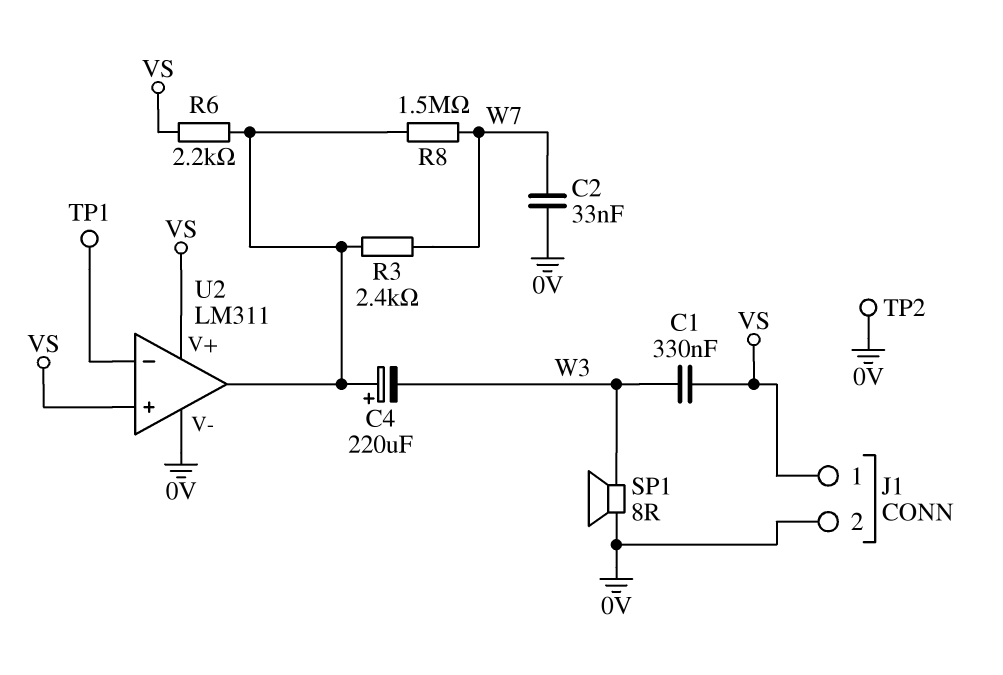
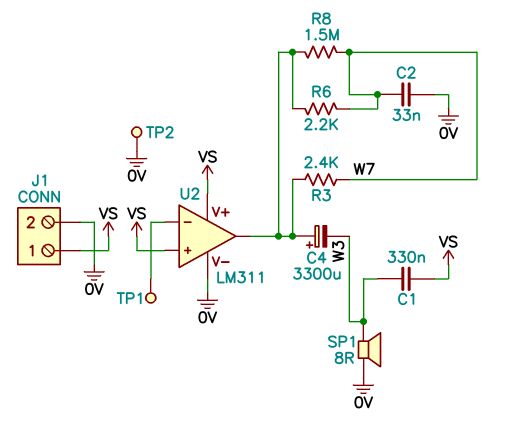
C4: 220uF (plus U2/out, minus W3) -> 3300uF (plus U2/out, minus W3)
R6: 2.2k (U2/out, VS) -> 2.2k (U2/out, W7)

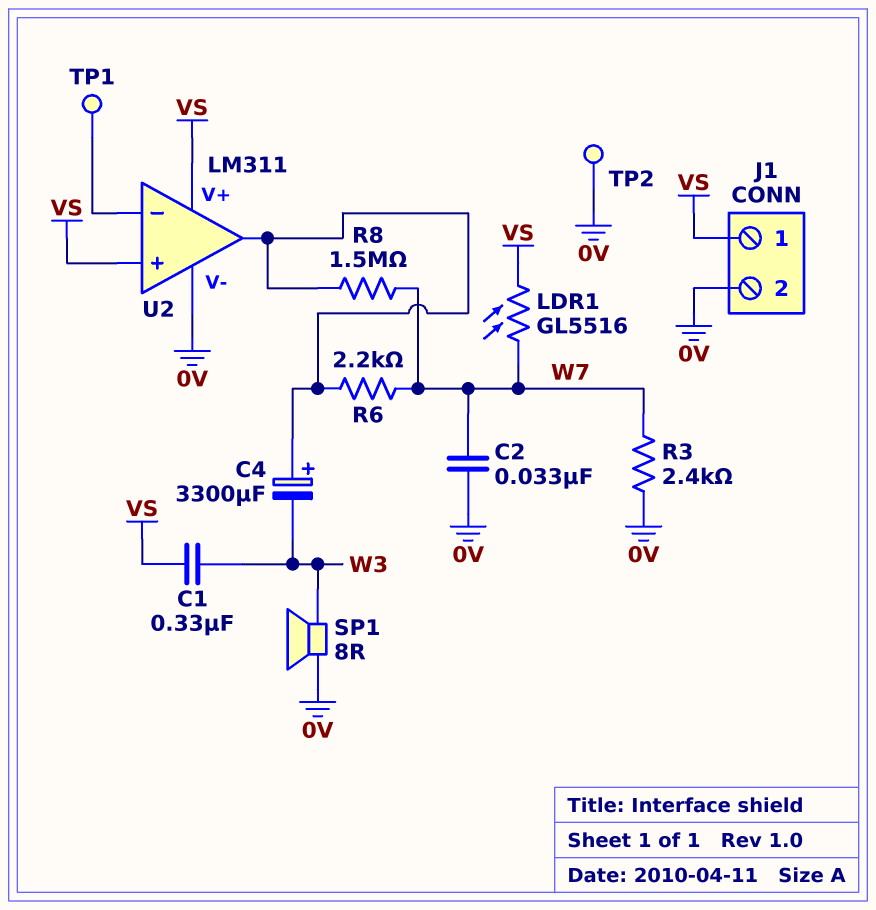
LDR1: none -> GL5516 (VS, W7)
R3: 2.4k (U2/out, W7) -> 2.4k (0V, W7)

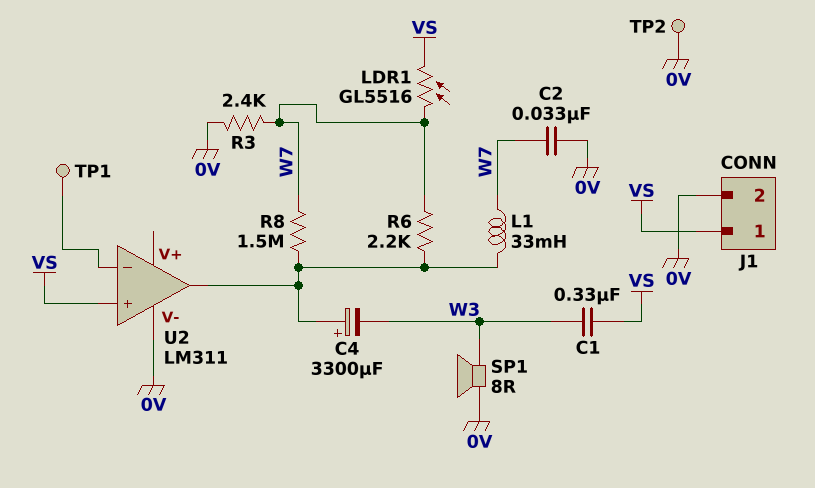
L1: none -> 33mH (U2/out, W7)
U2 pin V+: VS -> none

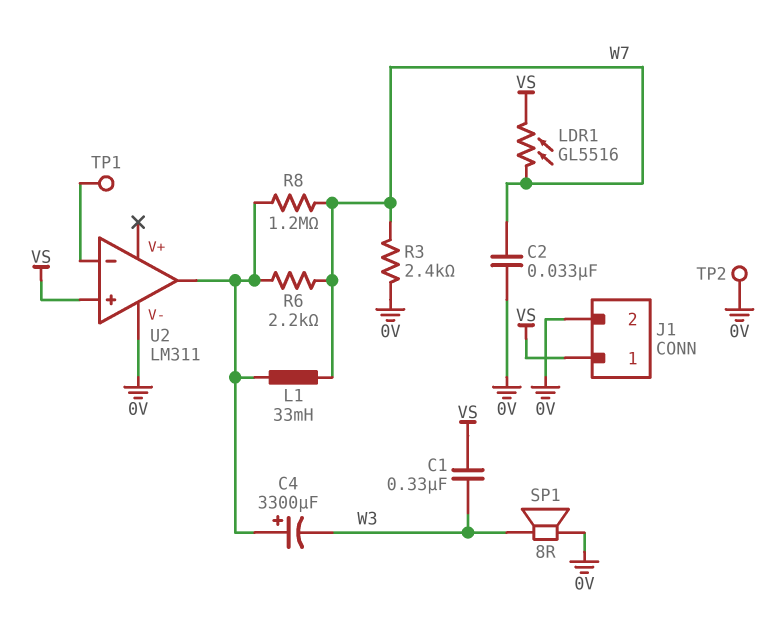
R8: 1.5M (U2/out, W7) -> 1.2M (U2/out, W7)

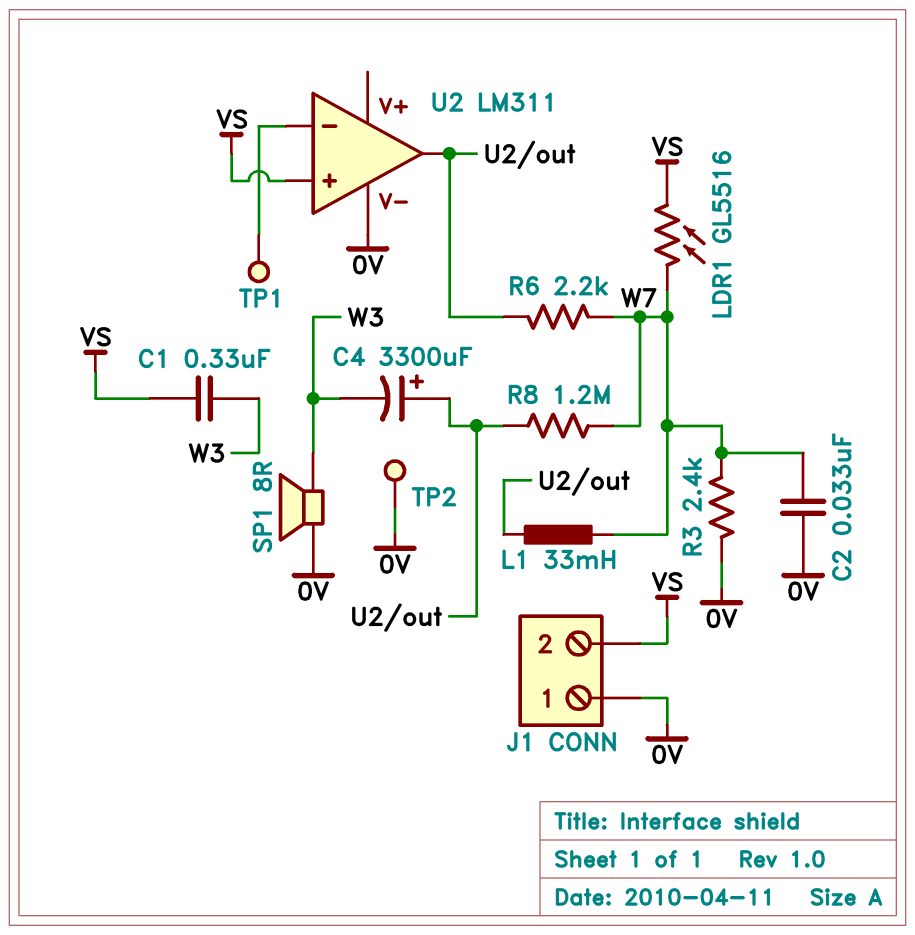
J1 pin 1: VS -> 0V
J1 pin 2: 0V -> VS

